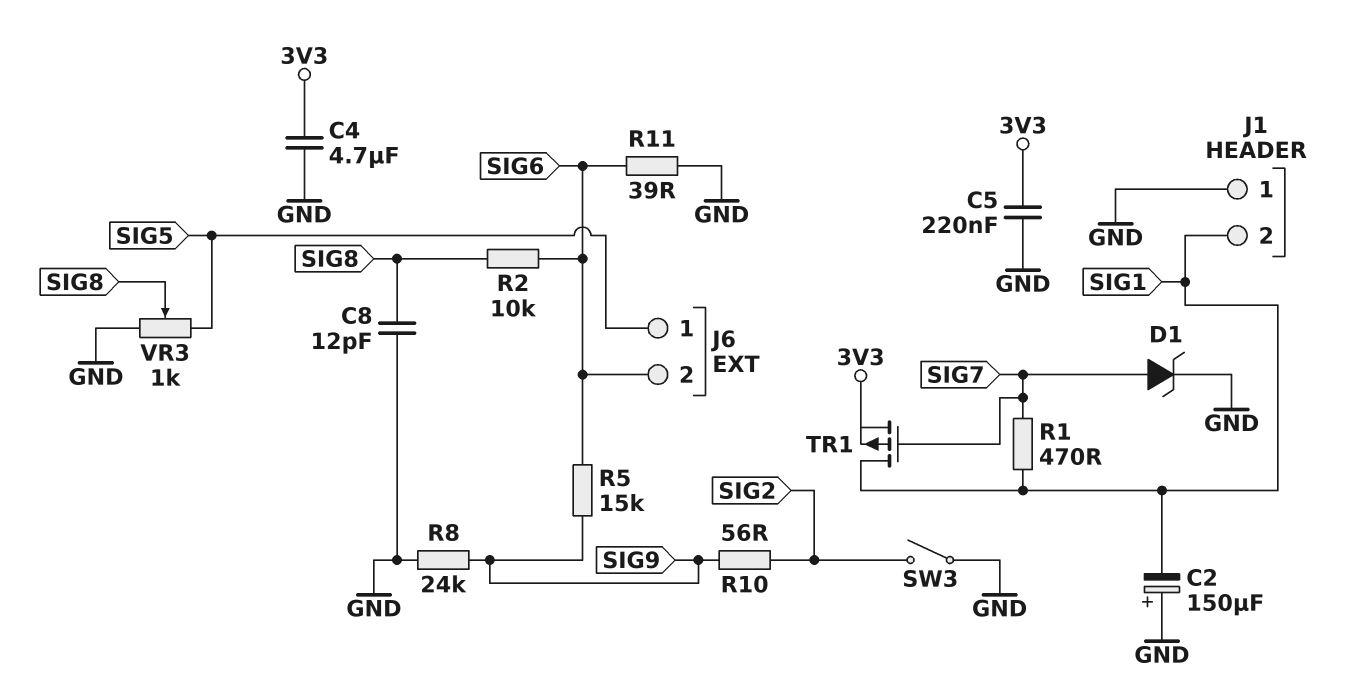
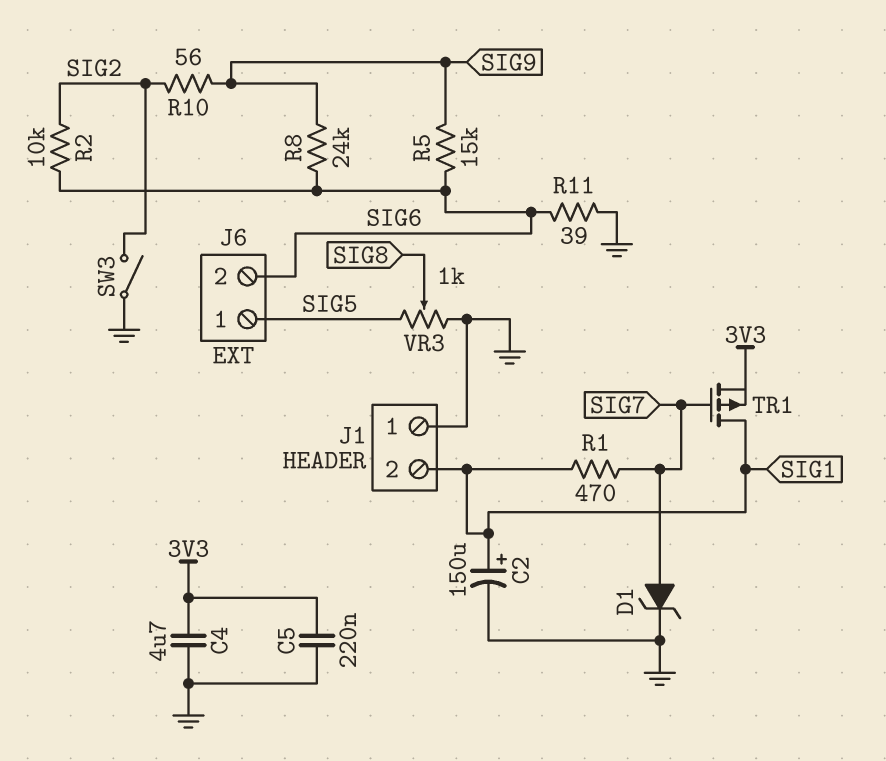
C2: 150uF (plus GND, minus SIG1) -> 150uF (plus SIG1, minus GND)
C8: 12pF (GND, SIG8) -> none
R2: 10k (SIG6, SIG8) -> 10k (SIG2, SIG6)
R8: 24k (GND, SIG9) -> 24k (SIG6, SIG9)

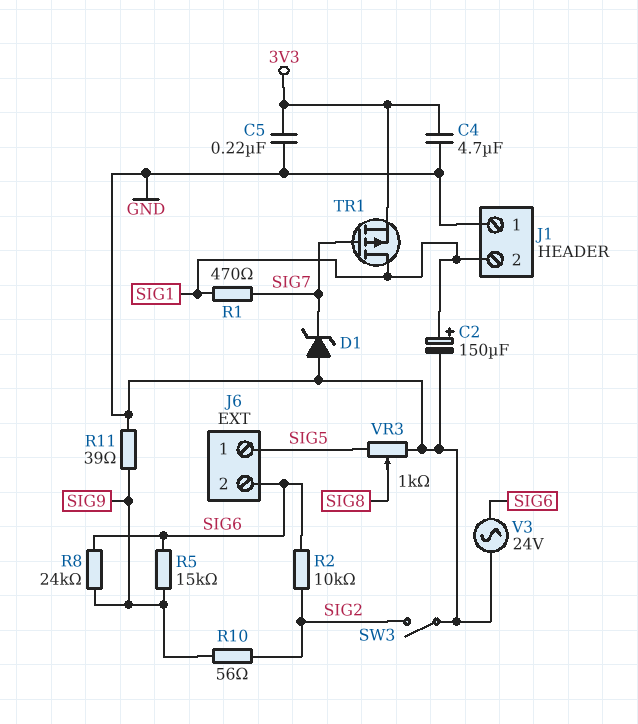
D1: zener (A SIG7, K GND) -> zener (A GND, K SIG7)
R11: 39 (GND, SIG6) -> 39 (GND, SIG9)
V3: none -> AC 24V (GND, SIG6)

